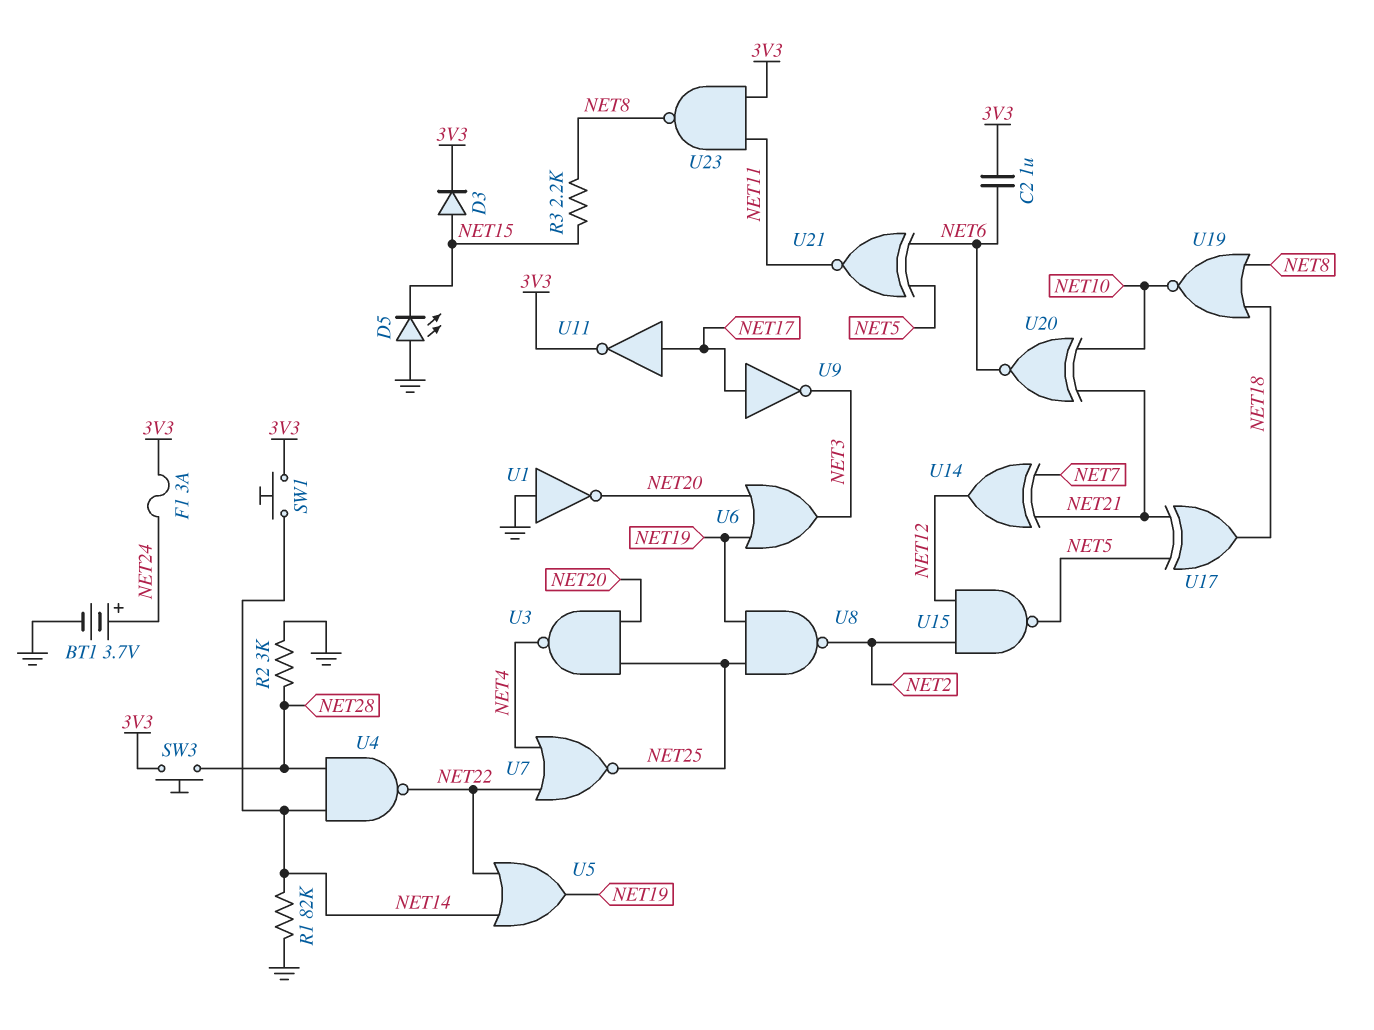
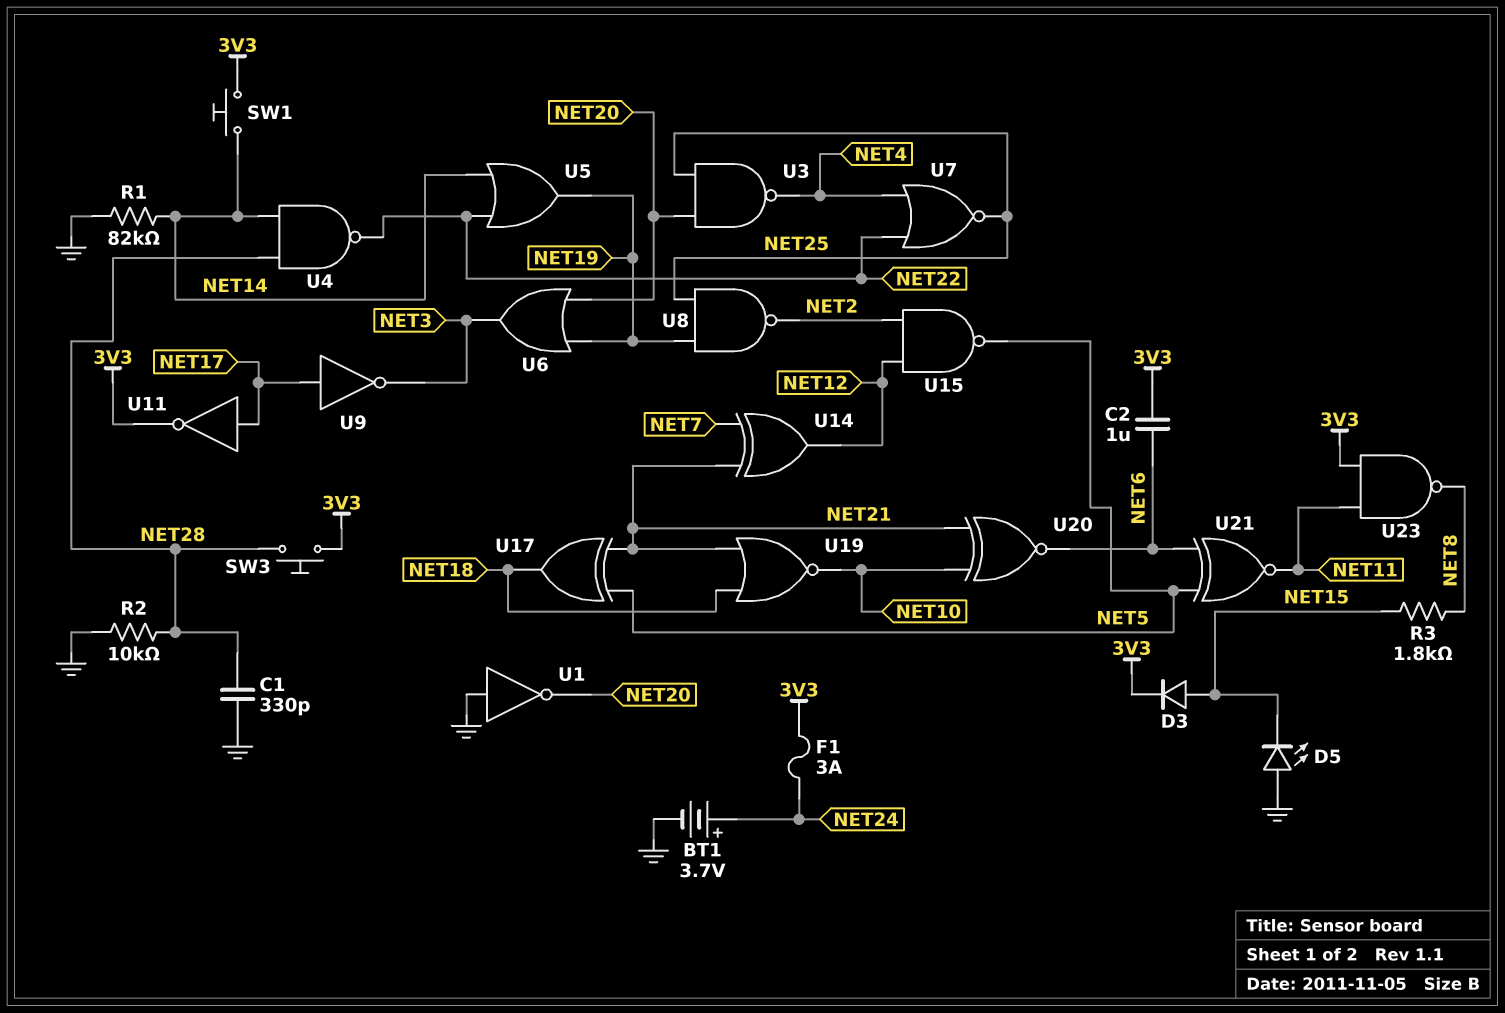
C1: none -> 330pF (GND, NET28)
R2: 3k (GND, NET28) -> 10k (GND, NET28)
R3: 2.2k (NET8, NET15) -> 1.8k (NET8, NET15)
U19: NOR (in NET8, in NET18, out NET10) -> NOR (in NET18, in NET21, out NET10)

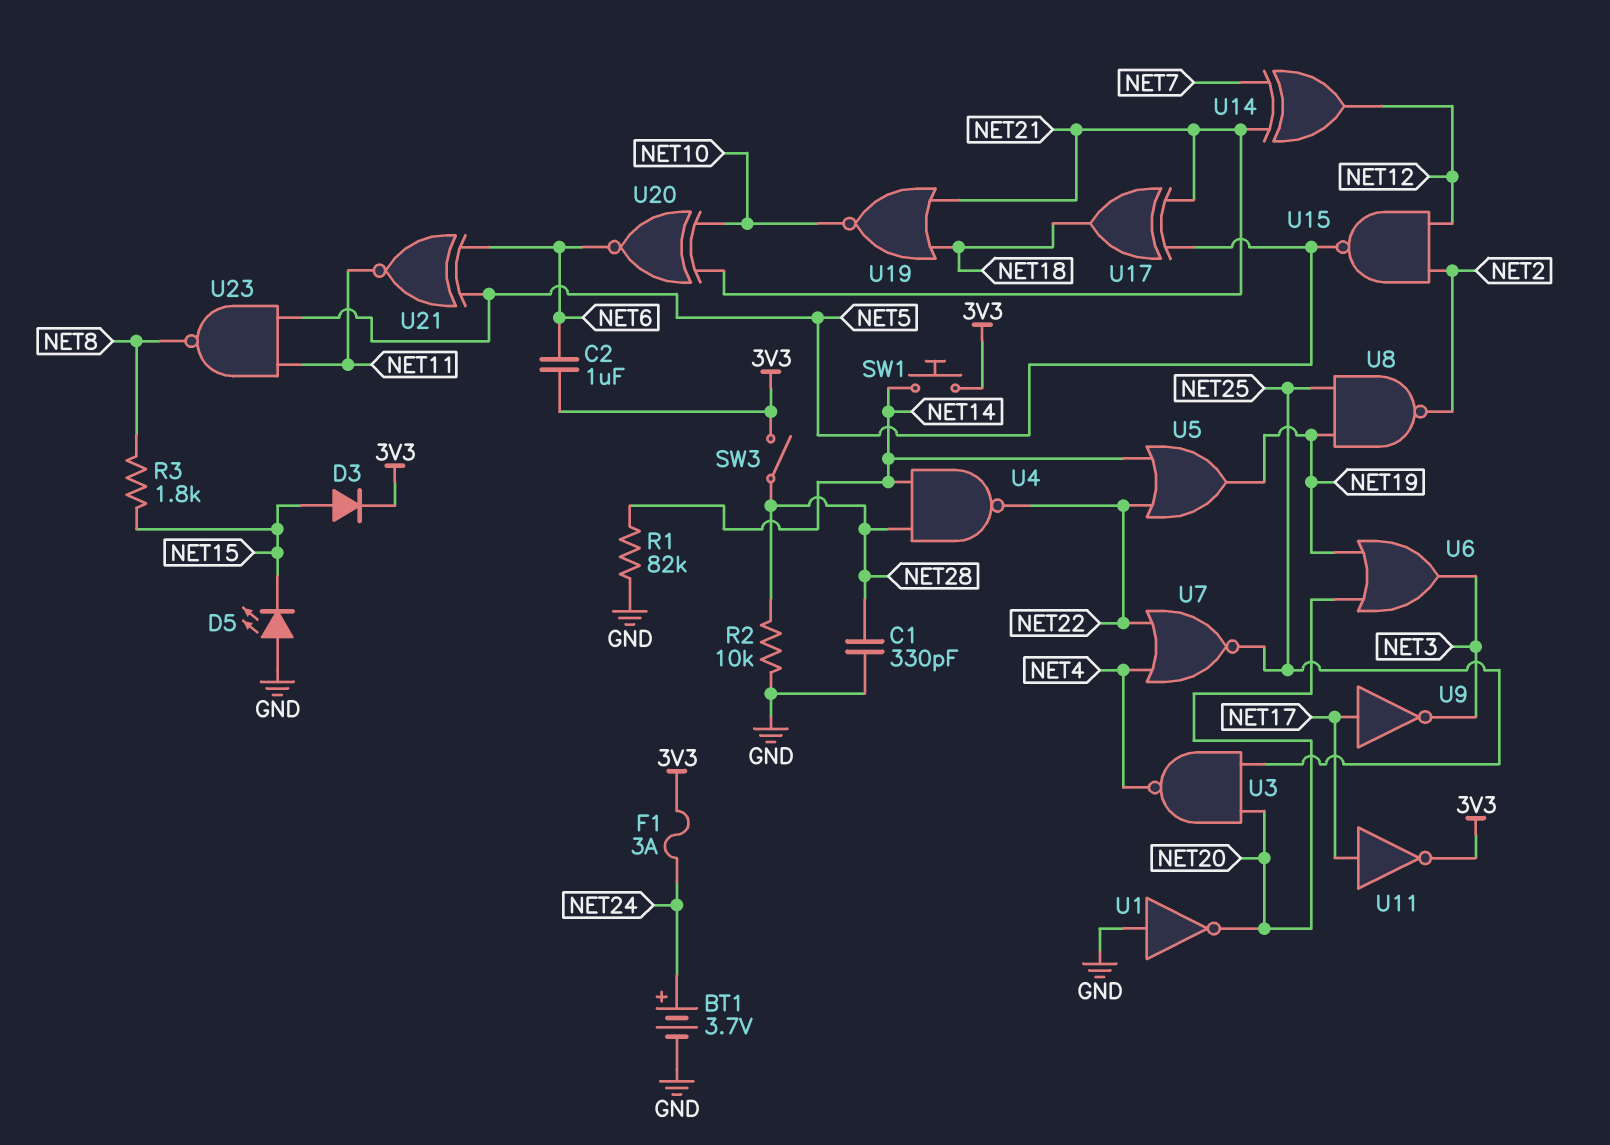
SW3: button (3V3, NET28) -> switch (3V3, NET28)
U23: NAND (in 3V3, in NET11, out NET8) -> NAND (in NET5, in NET11, out NET8)

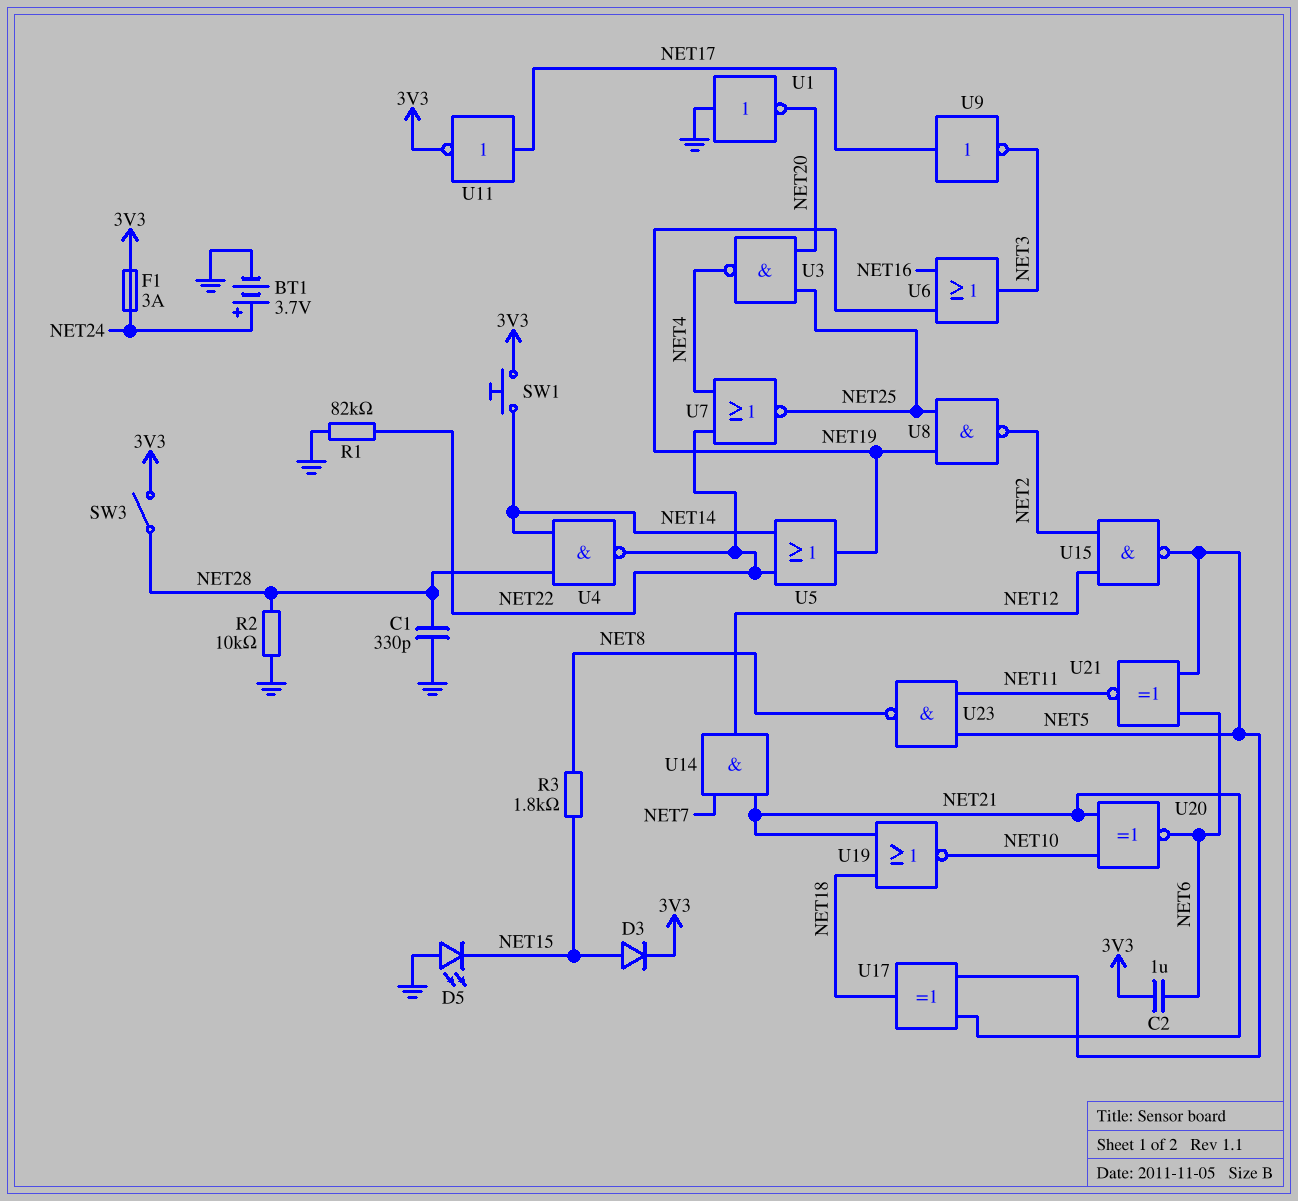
R1: 82k (GND, NET14) -> 82k (GND, NET22)
U6: OR (in NET19, in NET20, out NET3) -> OR (in NET16, in NET19, out NET3)
U14: XOR (in NET7, in NET21, out NET12) -> AND (in NET7, in NET21, out NET12)

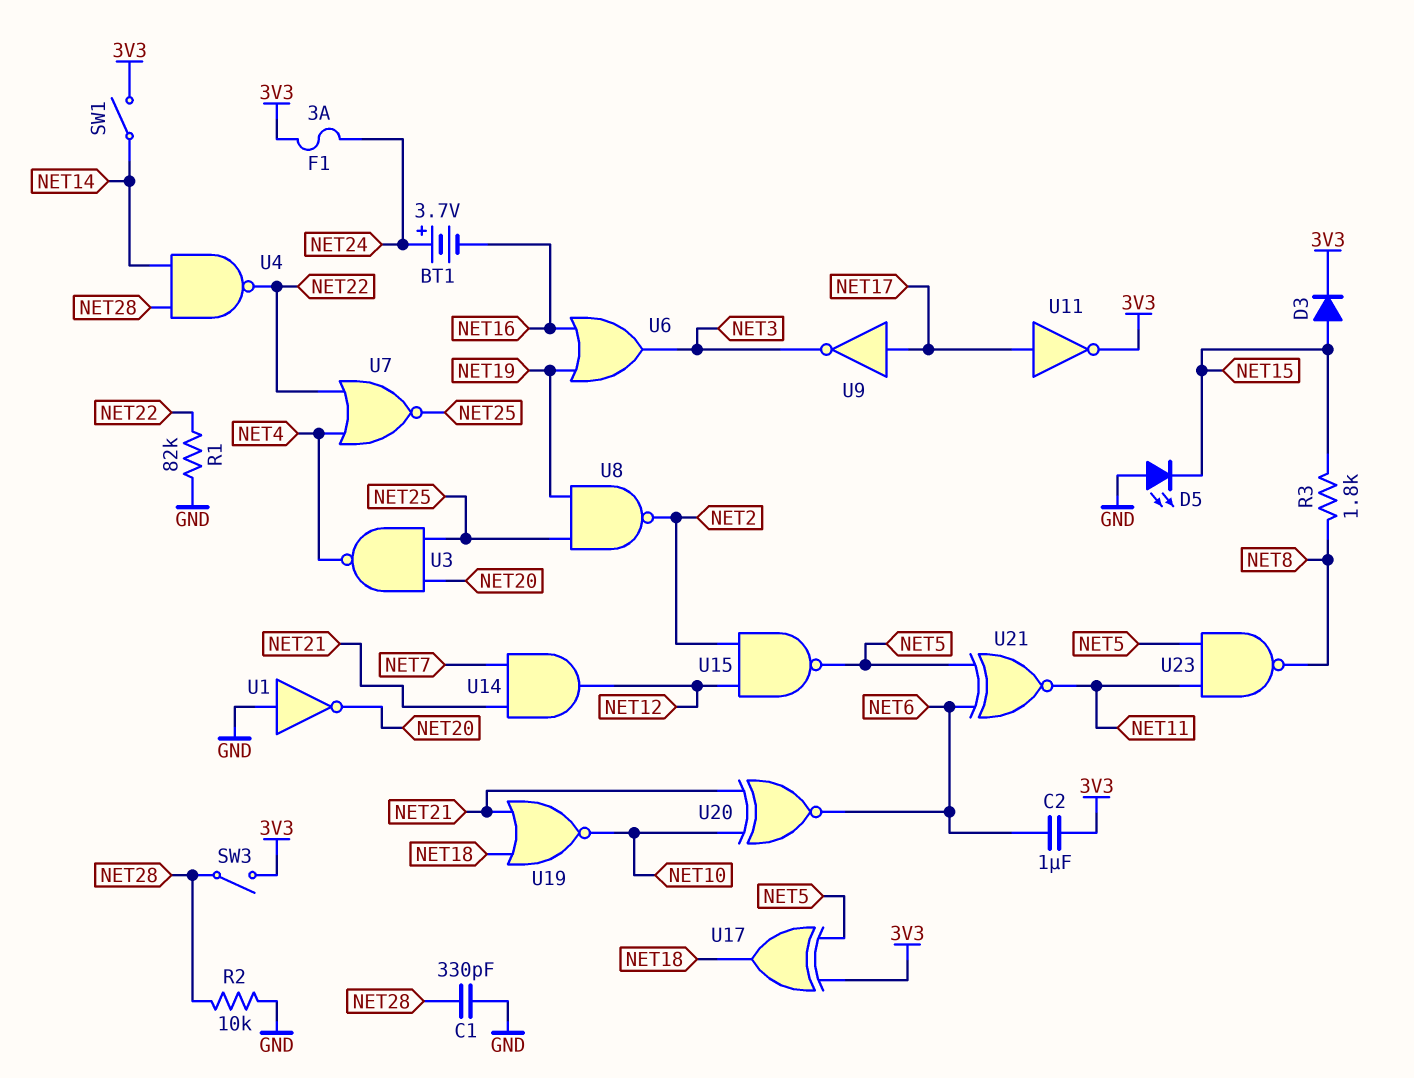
BT1: 3.7V (plus NET24, minus GND) -> 3.7V (plus NET24, minus NET16)
SW1: button (3V3, NET14) -> switch (3V3, NET14)
U5: OR (in NET14, in NET22, out NET19) -> none
U17: XOR (in NET5, in NET21, out NET18) -> XOR (in 3V3, in NET5, out NET18)

